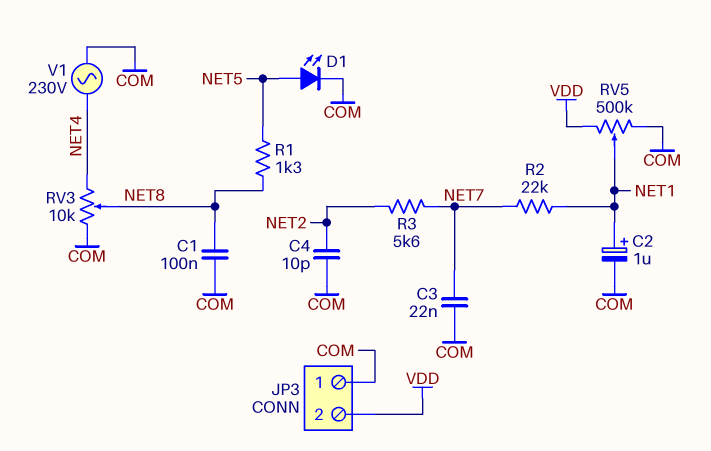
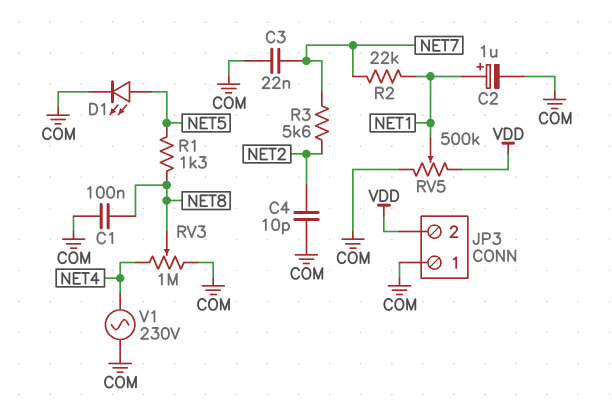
RV3: 10k (COM, NET4, wiper NET8) -> 1M (COM, NET4, wiper NET8)

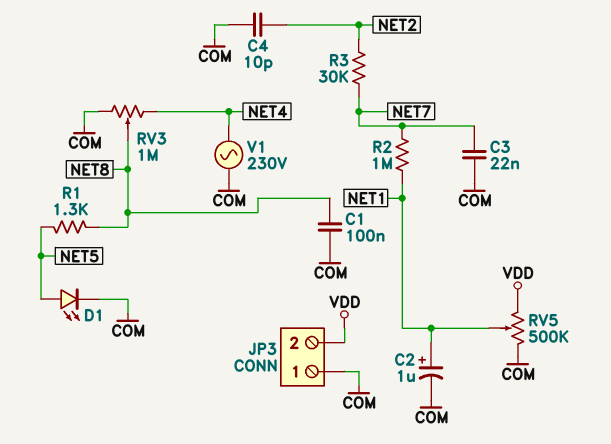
R2: 22k (NET1, NET7) -> 1M (NET1, NET7)
R3: 5.6k (NET2, NET7) -> 30k (NET2, NET7)

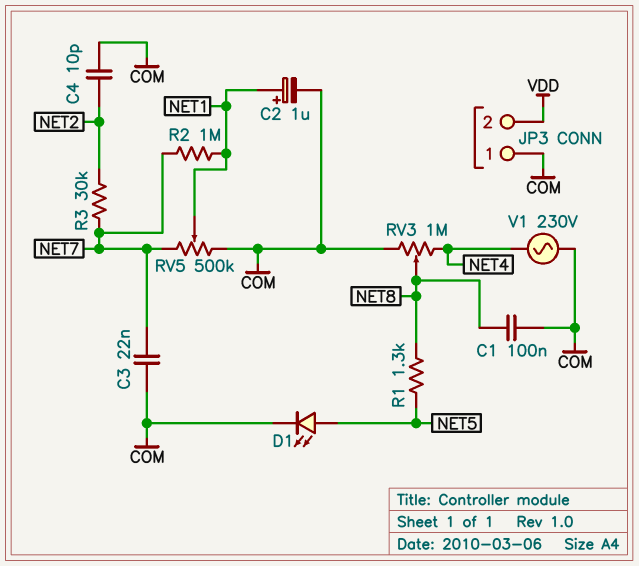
RV5: 500k (COM, VDD, wiper NET1) -> 500k (COM, NET7, wiper NET1)

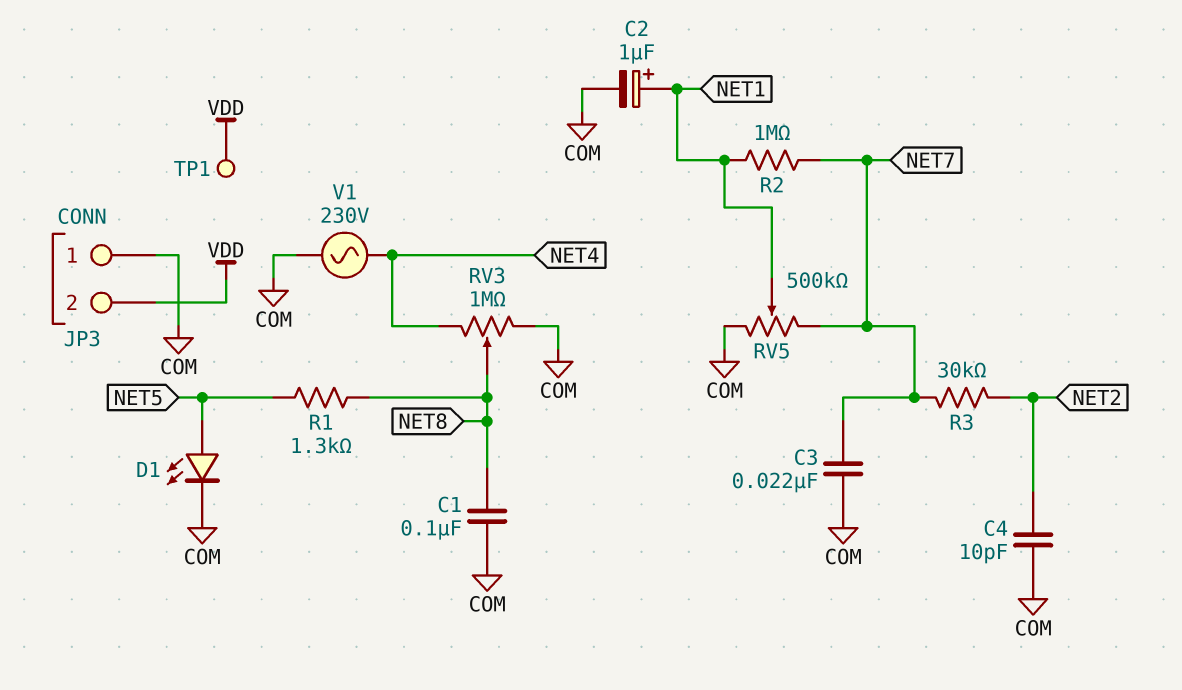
TP1: none -> test point (VDD)

